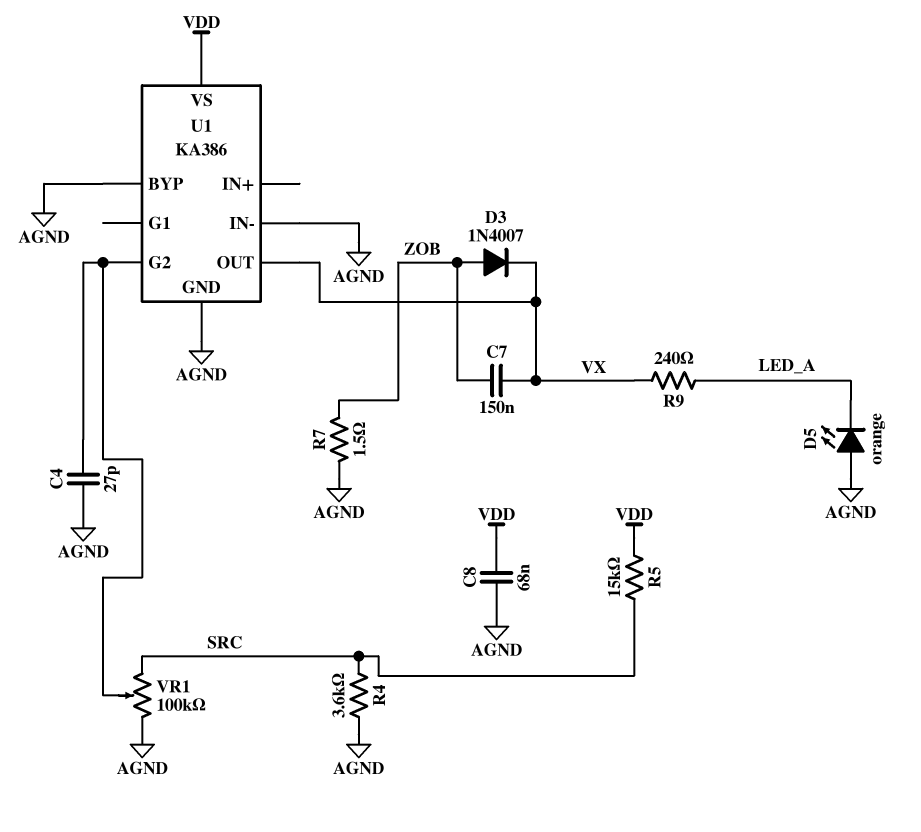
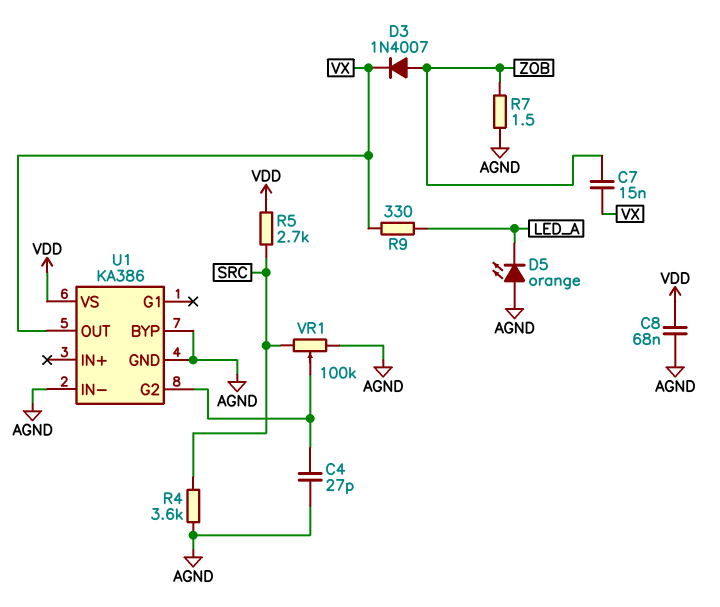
C7: 150nF (VX, ZOB) -> 15nF (VX, ZOB)
R5: 15k (SRC, VDD) -> 2.7k (SRC, VDD)
R9: 240 (LED_A, VX) -> 330 (LED_A, VX)

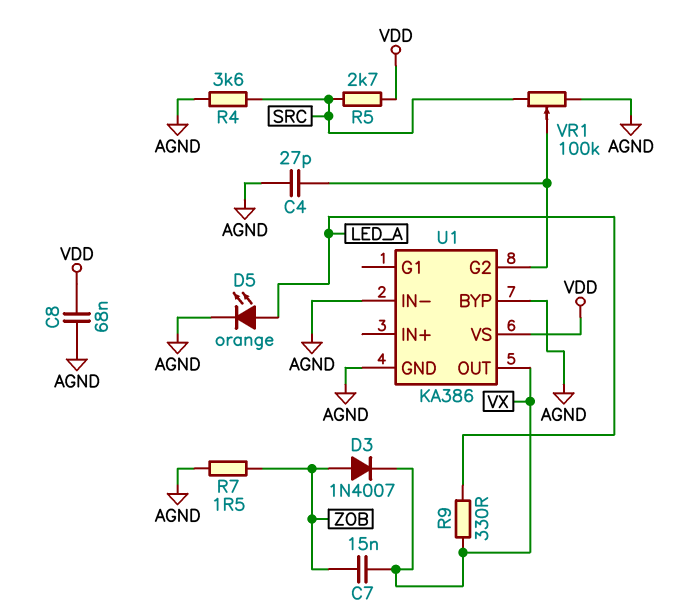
D5: LED orange (A AGND, K LED_A) -> LED orange (A LED_A, K AGND)

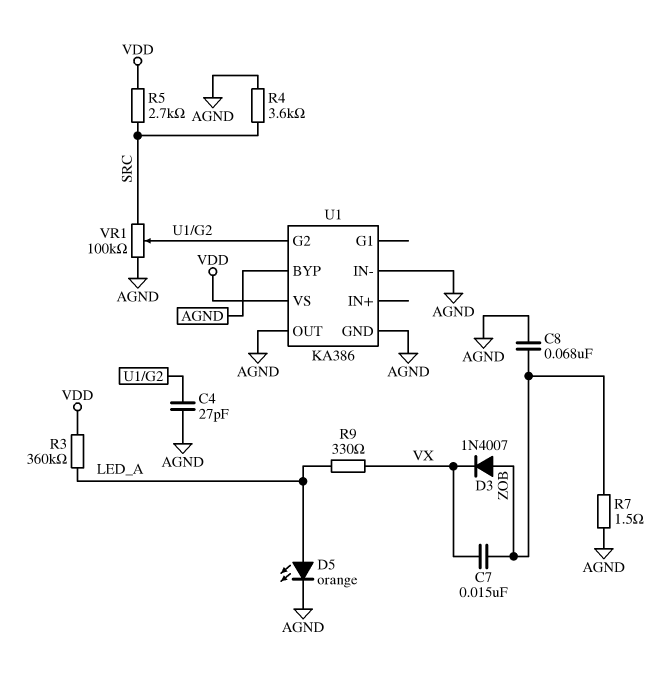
C8: 68nF (AGND, VDD) -> 68nF (AGND, ZOB)
R3: none -> 360k (LED_A, VDD)
U1 pin OUT: VX -> AGND

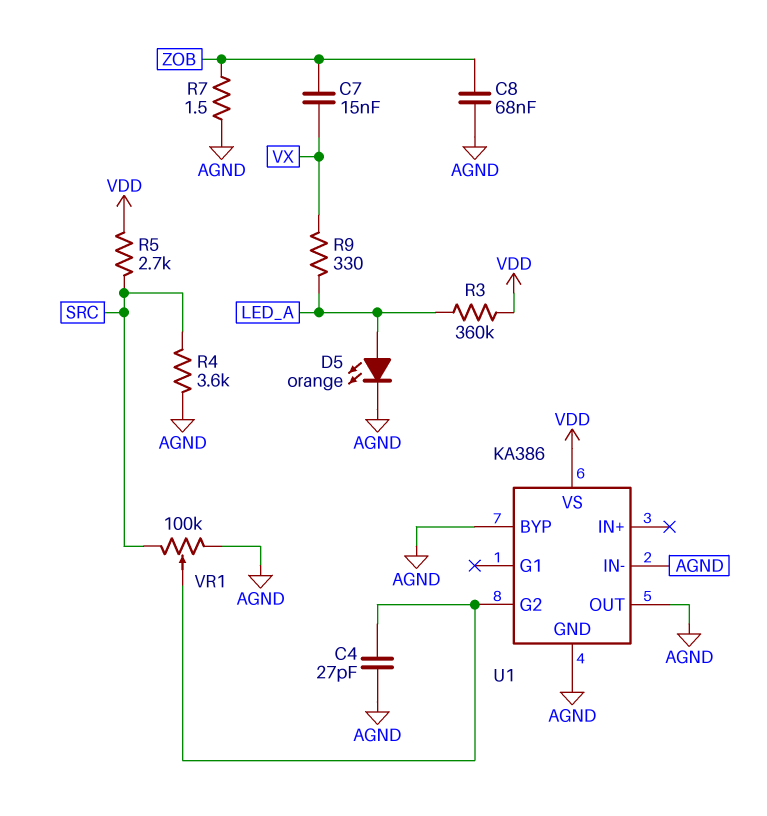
D3: diode 1N4007 (A ZOB, K VX) -> none

